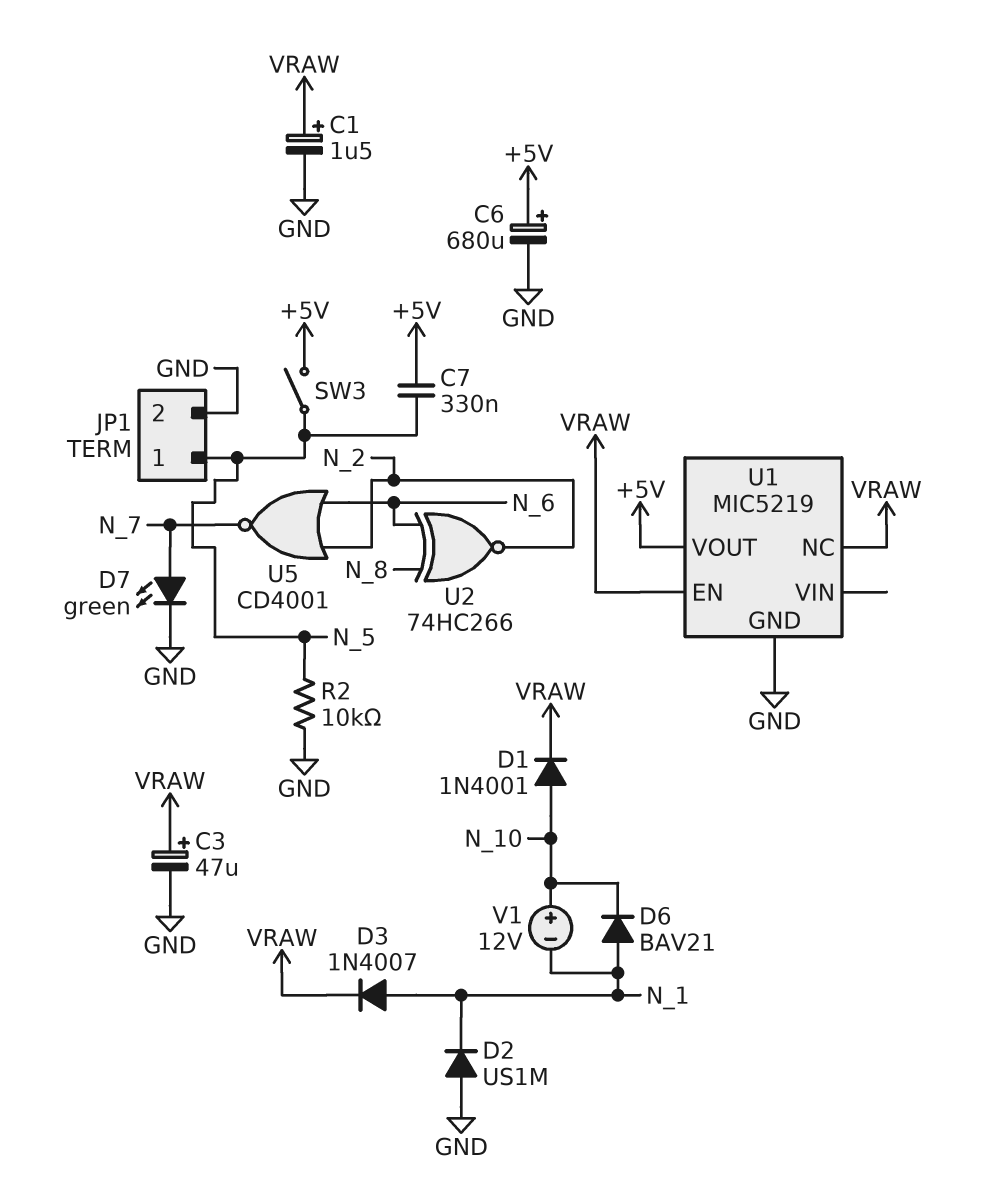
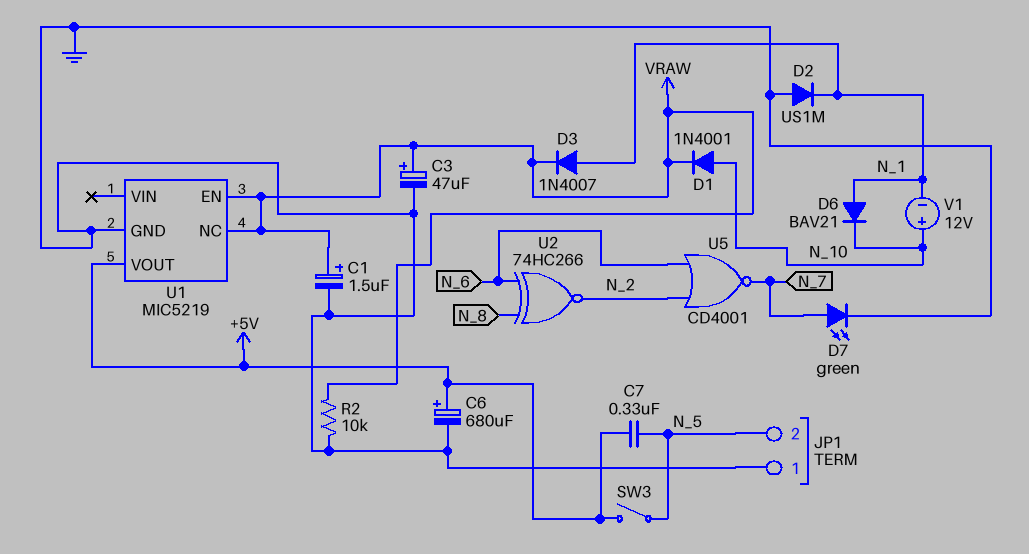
JP1 pin 1: N_5 -> GND
JP1 pin 2: GND -> N_5
R2: 10k (GND, N_5) -> 10k (GND, VRAW)

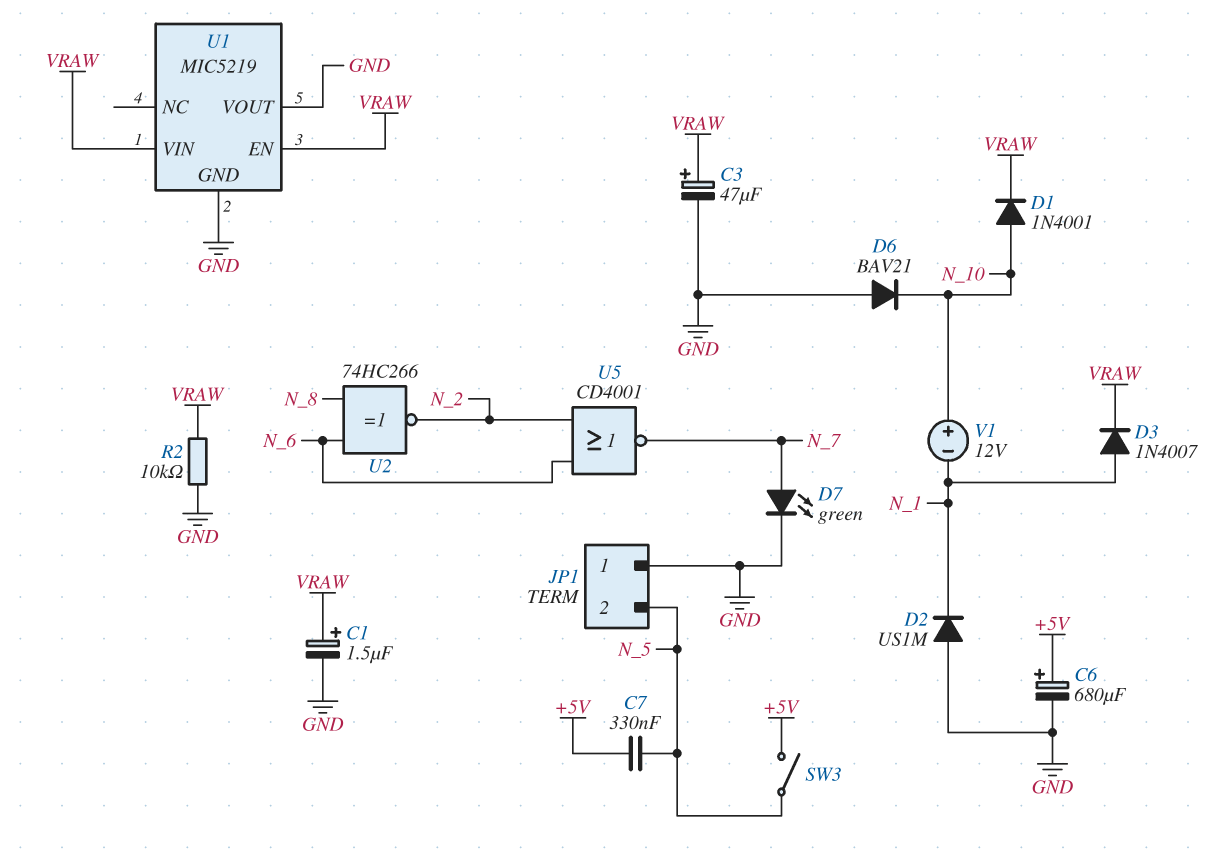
D6: diode BAV21 (A N_1, K N_10) -> diode BAV21 (A GND, K N_10)
U1 pin NC: VRAW -> none
U1 pin VIN: none -> VRAW
U1 pin VOUT: +5V -> GND

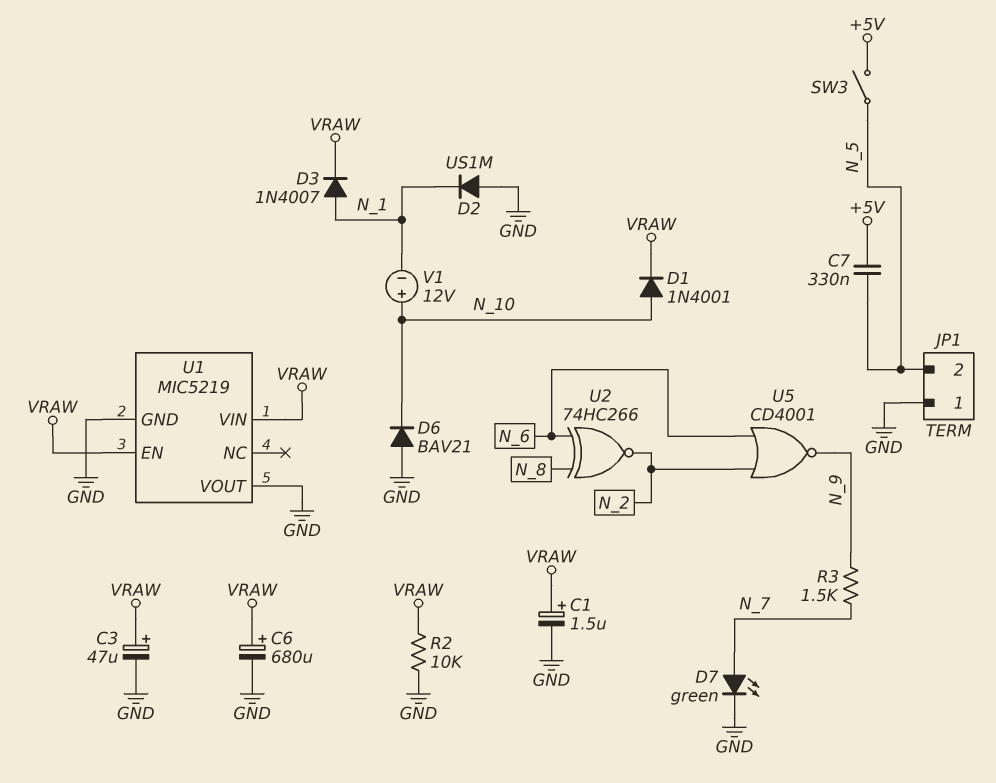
C6: 680uF (plus +5V, minus GND) -> 680uF (plus VRAW, minus GND)
R3: none -> 1.5k (N_7, N_9)
U5: NOR CD4001 (in N_2, in N_6, out N_7) -> NOR CD4001 (in N_2, in N_6, out N_9)

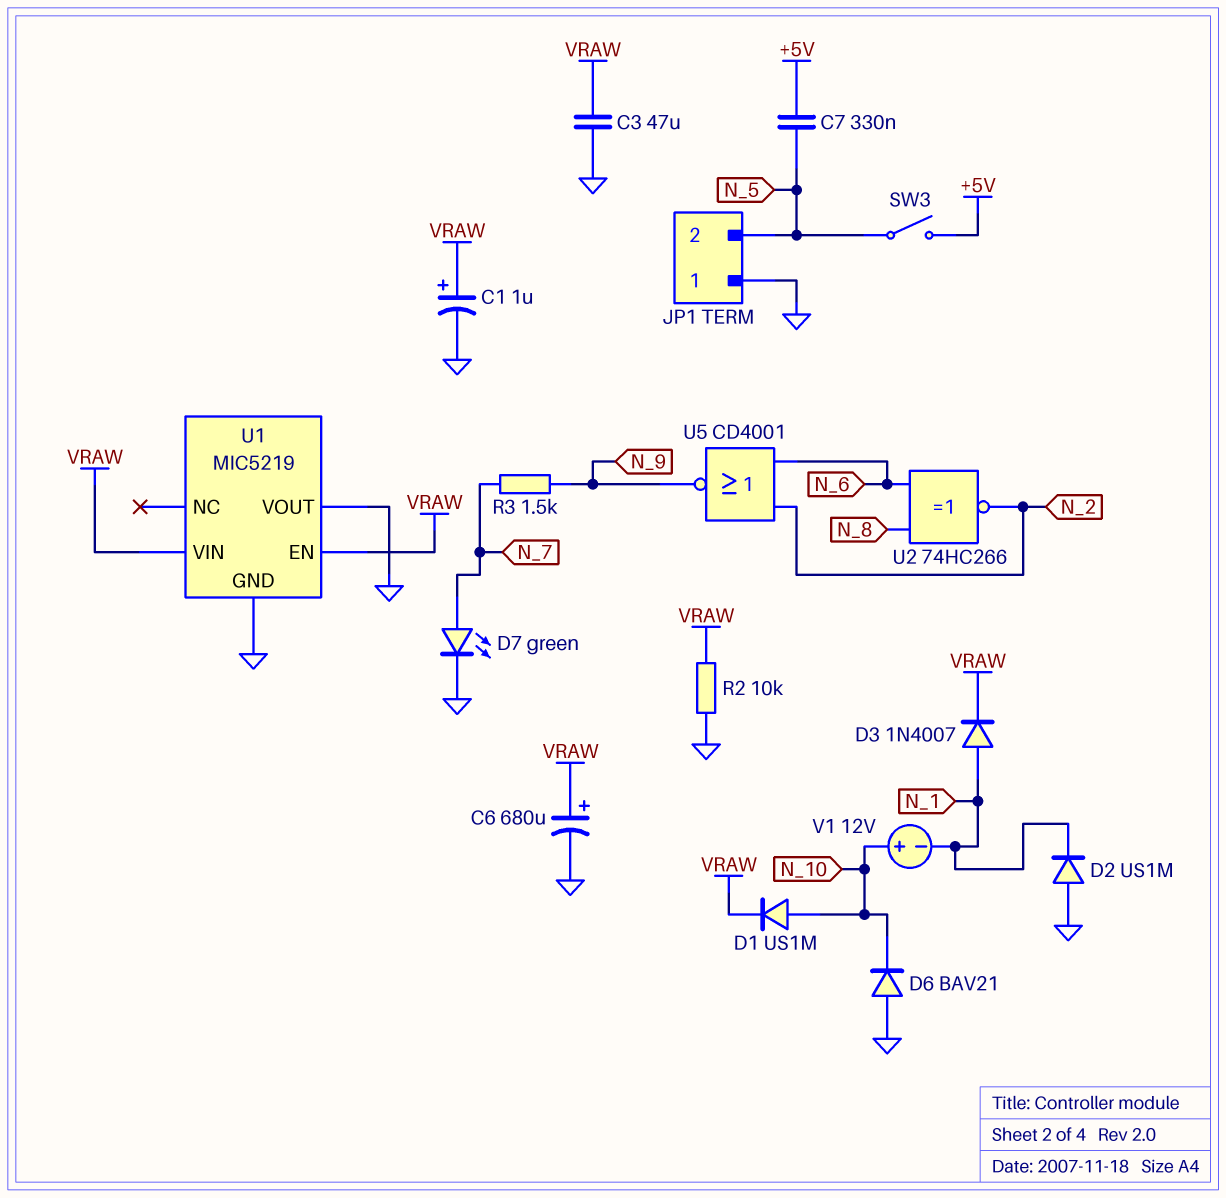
C1: 1.5uF (plus VRAW, minus GND) -> 1uF (plus VRAW, minus GND)
C3: 47uF (plus VRAW, minus GND) -> 47uF (GND, VRAW)
D1: diode 1N4001 (A N_10, K VRAW) -> diode US1M (A N_10, K VRAW)

